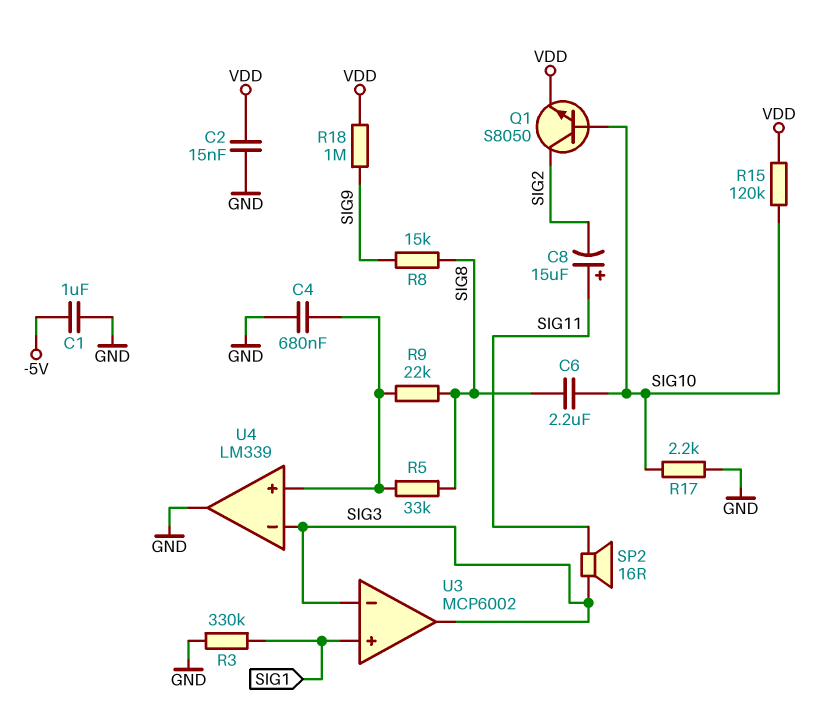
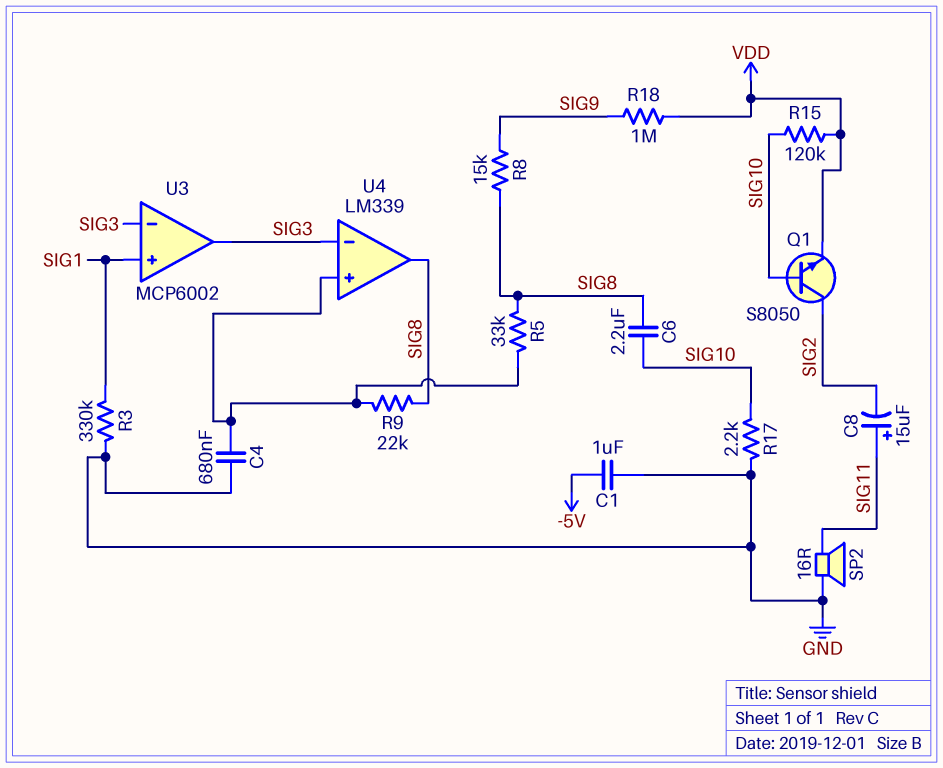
C2: 15nF (GND, VDD) -> none
SP2: speaker 16R (SIG3, SIG11) -> speaker 16R (GND, SIG11)
U4 pin out: GND -> SIG8

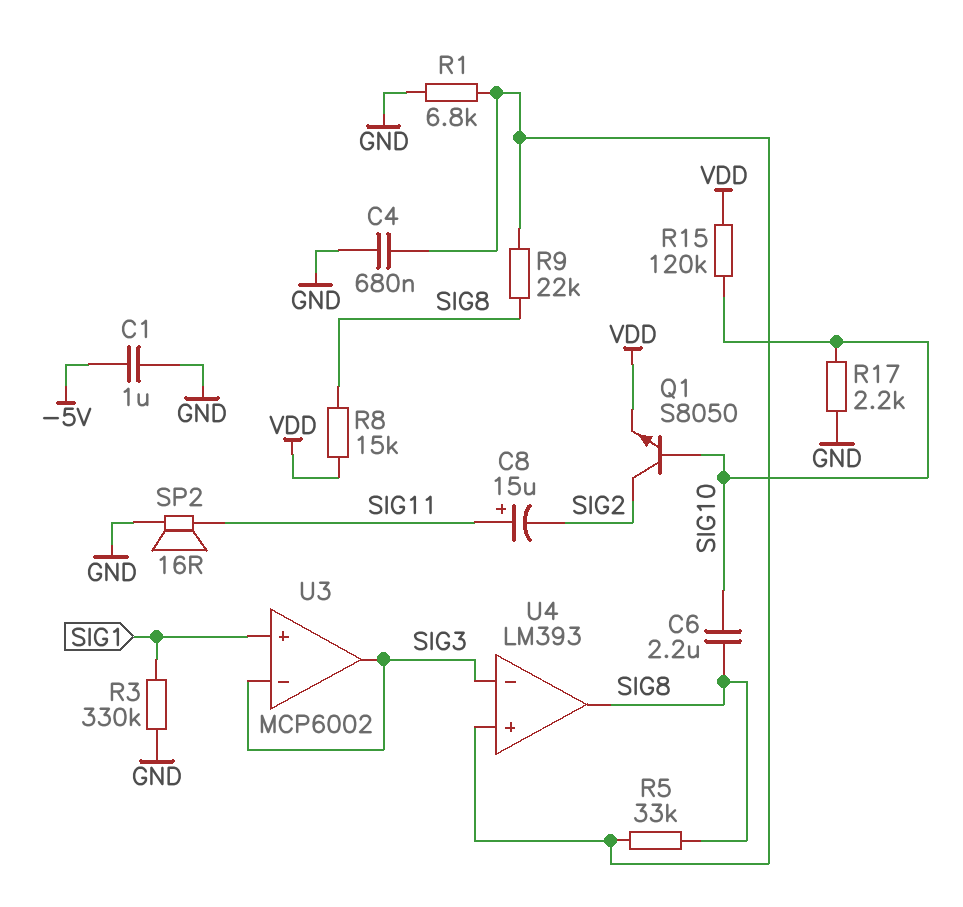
R1: none -> 6.8k (GND, U4/in+)
R8: 15k (SIG8, SIG9) -> 15k (SIG8, VDD)
R18: 1M (SIG9, VDD) -> none
U4: LM339 -> LM393

